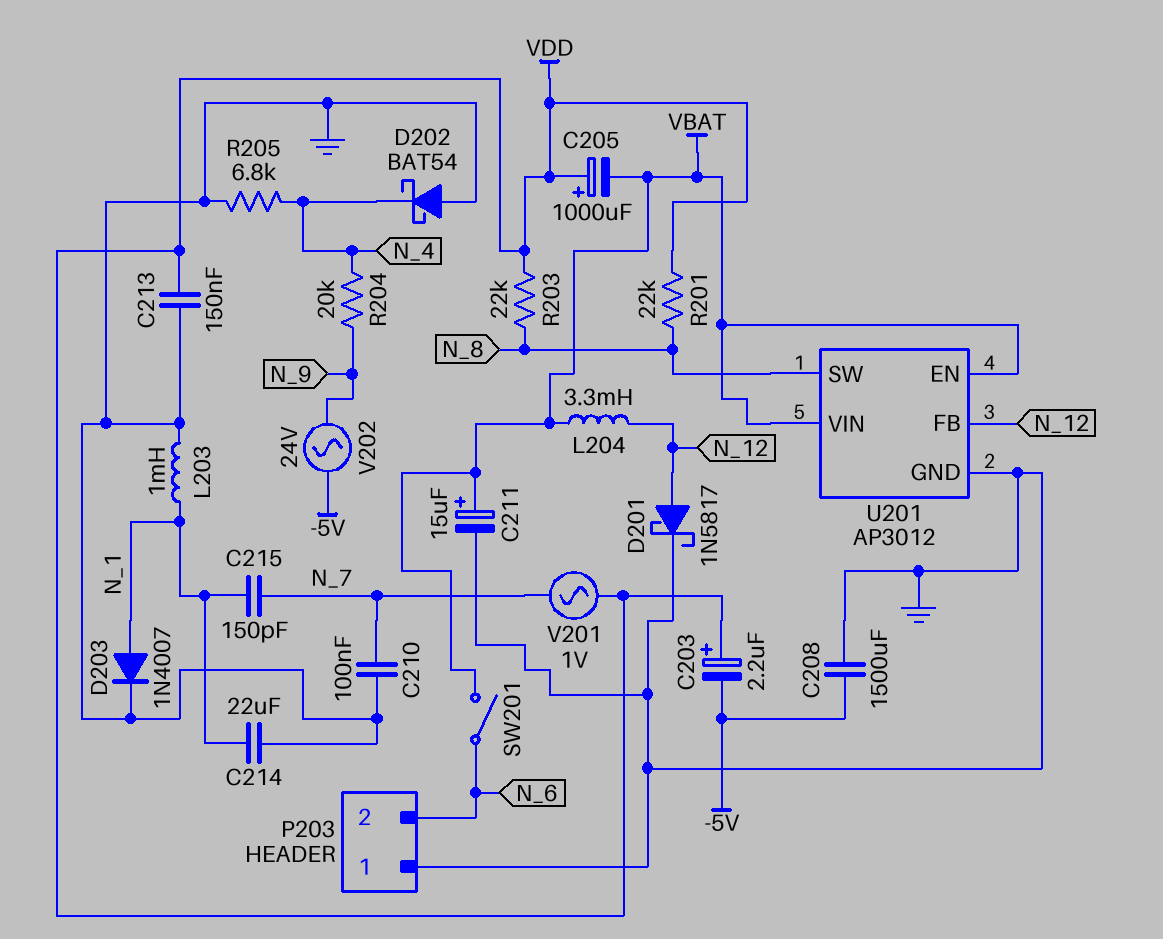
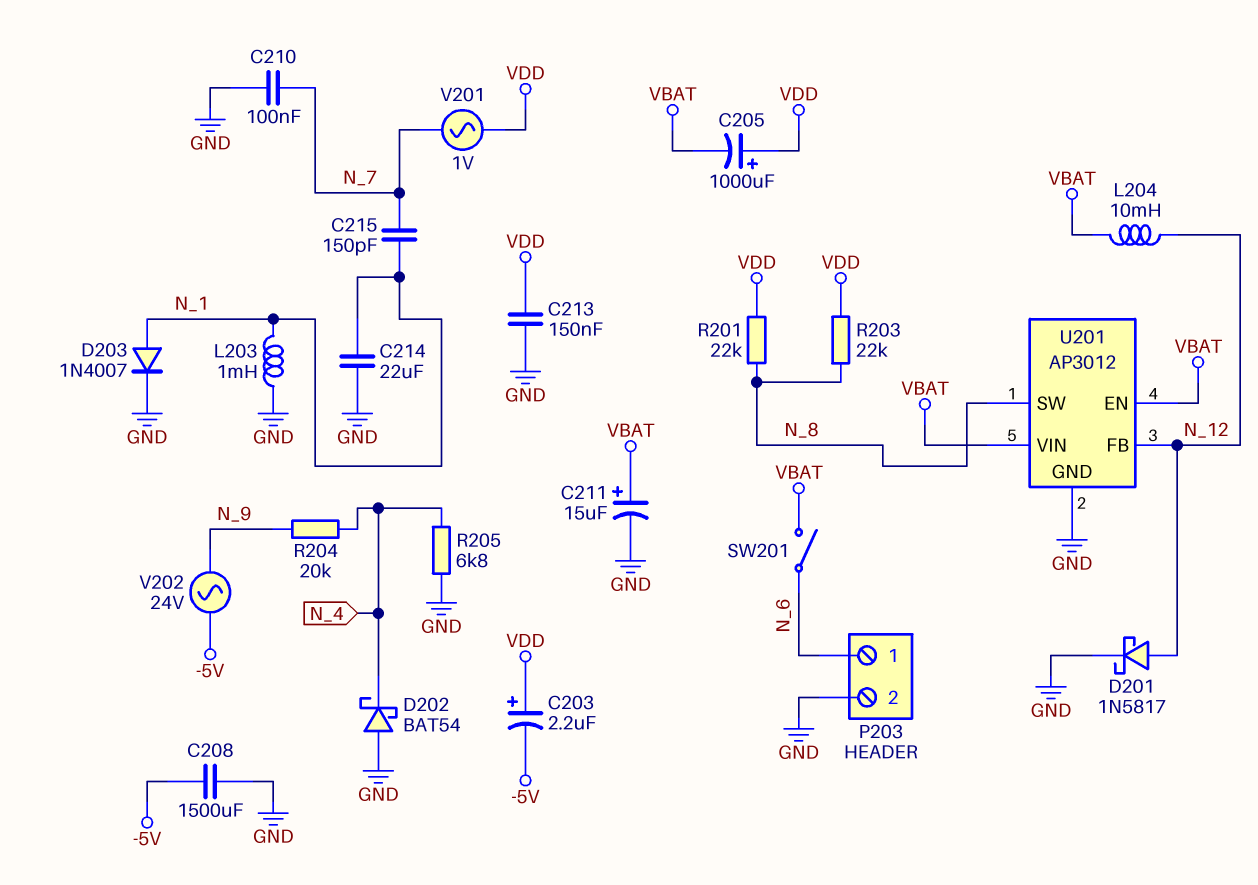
L204: 3.3mH (N_12, VBAT) -> 10mH (N_12, VBAT)
P203 pin 1: GND -> N_6
P203 pin 2: N_6 -> GND

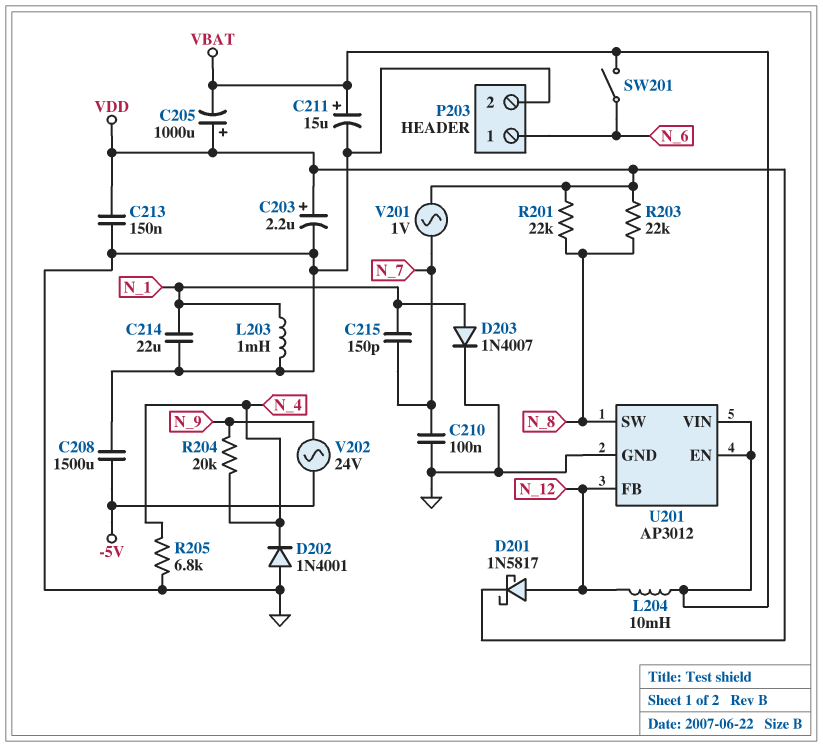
C203: 2.2uF (plus VDD, minus -5V) -> 2.2uF (plus VDD, minus GND)
D201: schottky 1N5817 (A N_12, K GND) -> schottky 1N5817 (A N_12, K VDD)
D202: schottky BAT54 (A GND, K N_4) -> diode 1N4001 (A GND, K N_4)

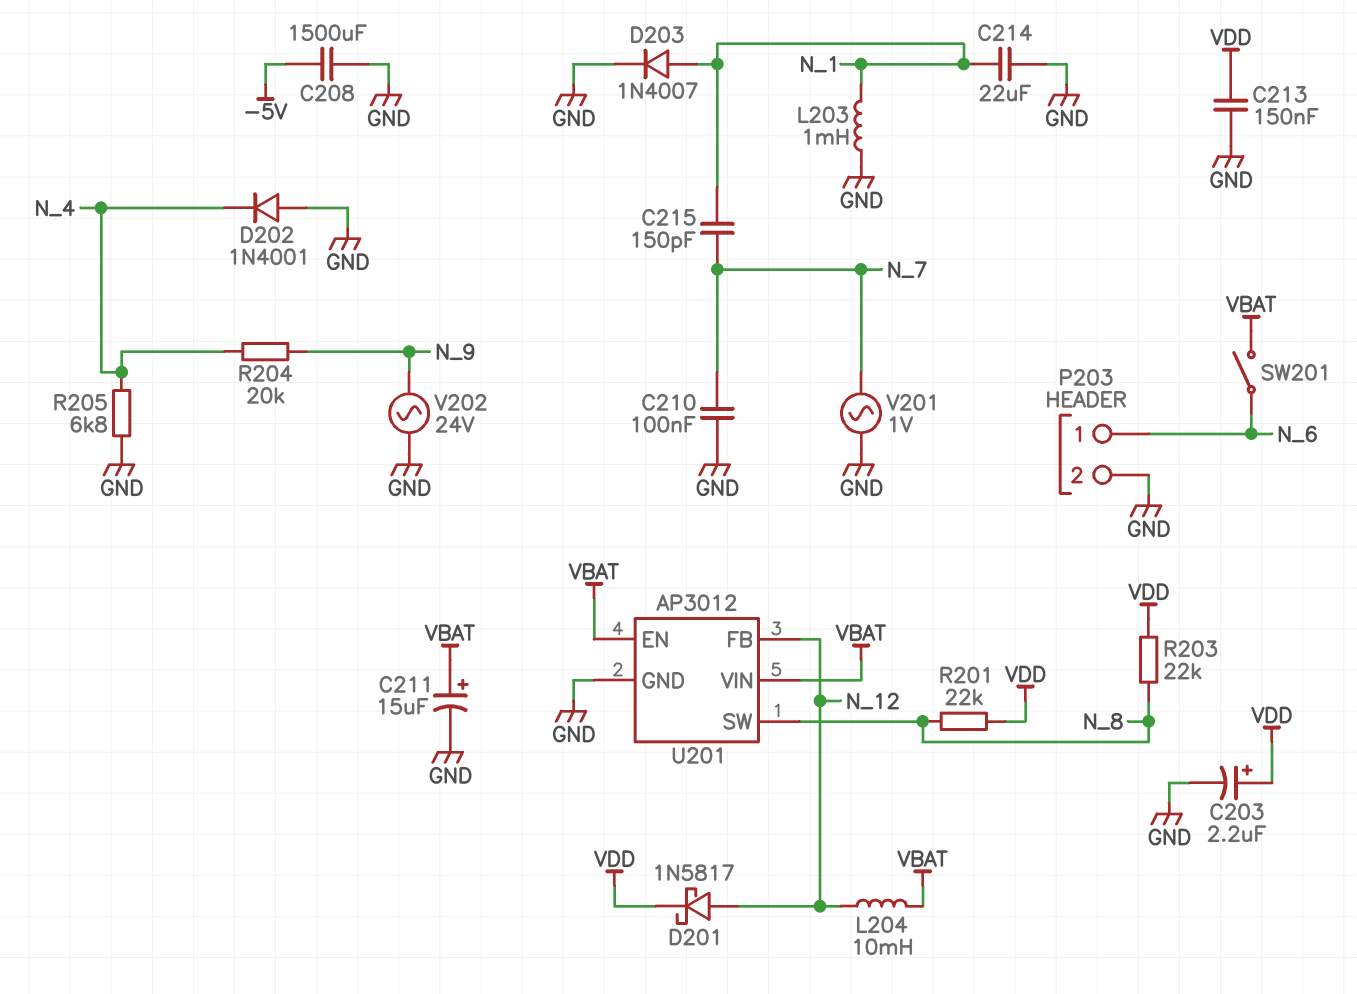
C205: 1000uF (plus VDD, minus VBAT) -> none
V201: AC 1V (N_7, VDD) -> AC 1V (GND, N_7)
V202: AC 24V (-5V, N_9) -> AC 24V (GND, N_9)

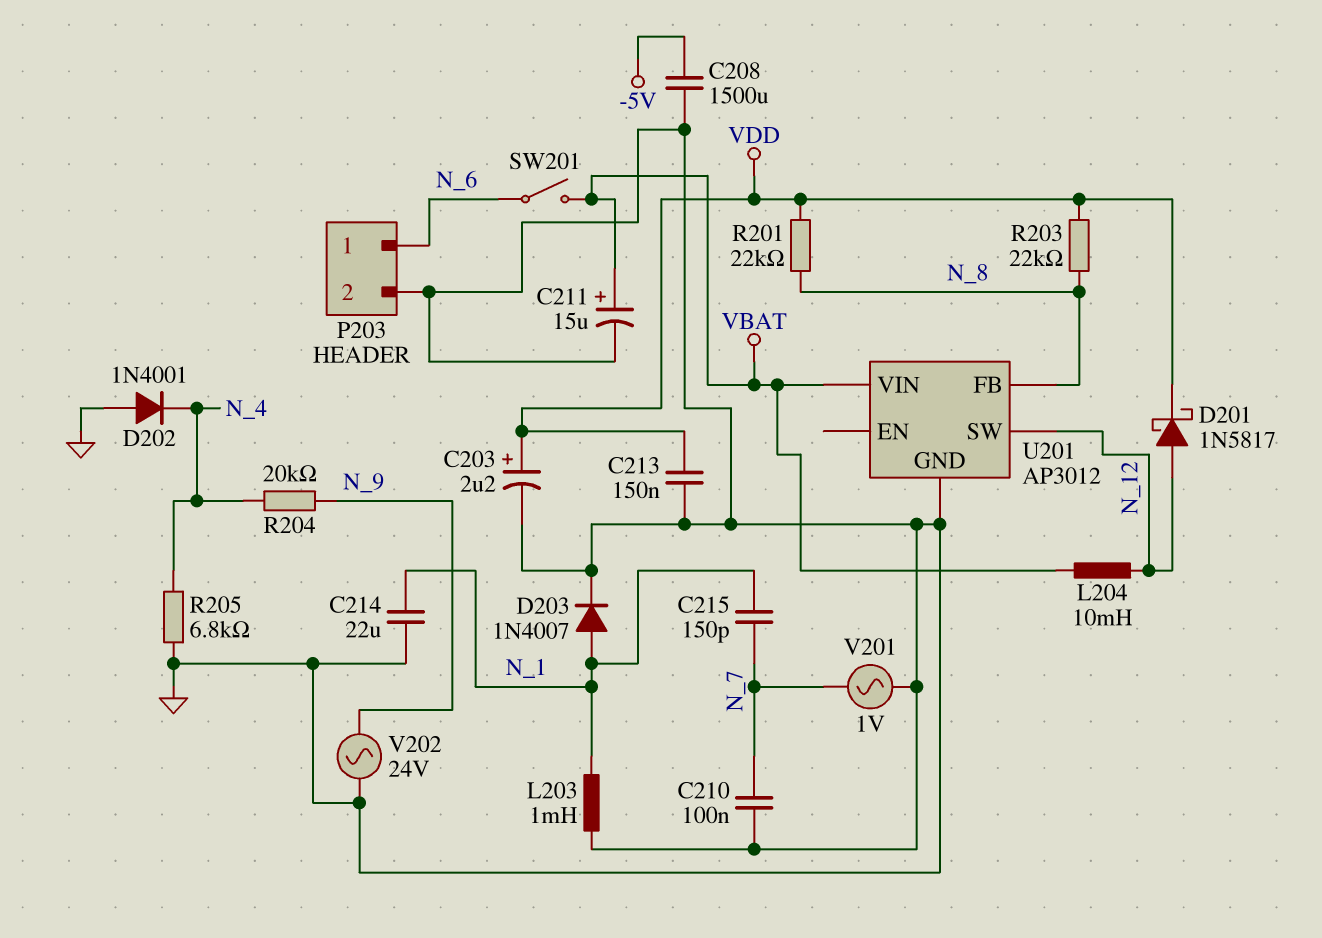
U201 pin EN: VBAT -> none
U201 pin FB: N_12 -> N_8
U201 pin SW: N_8 -> N_12

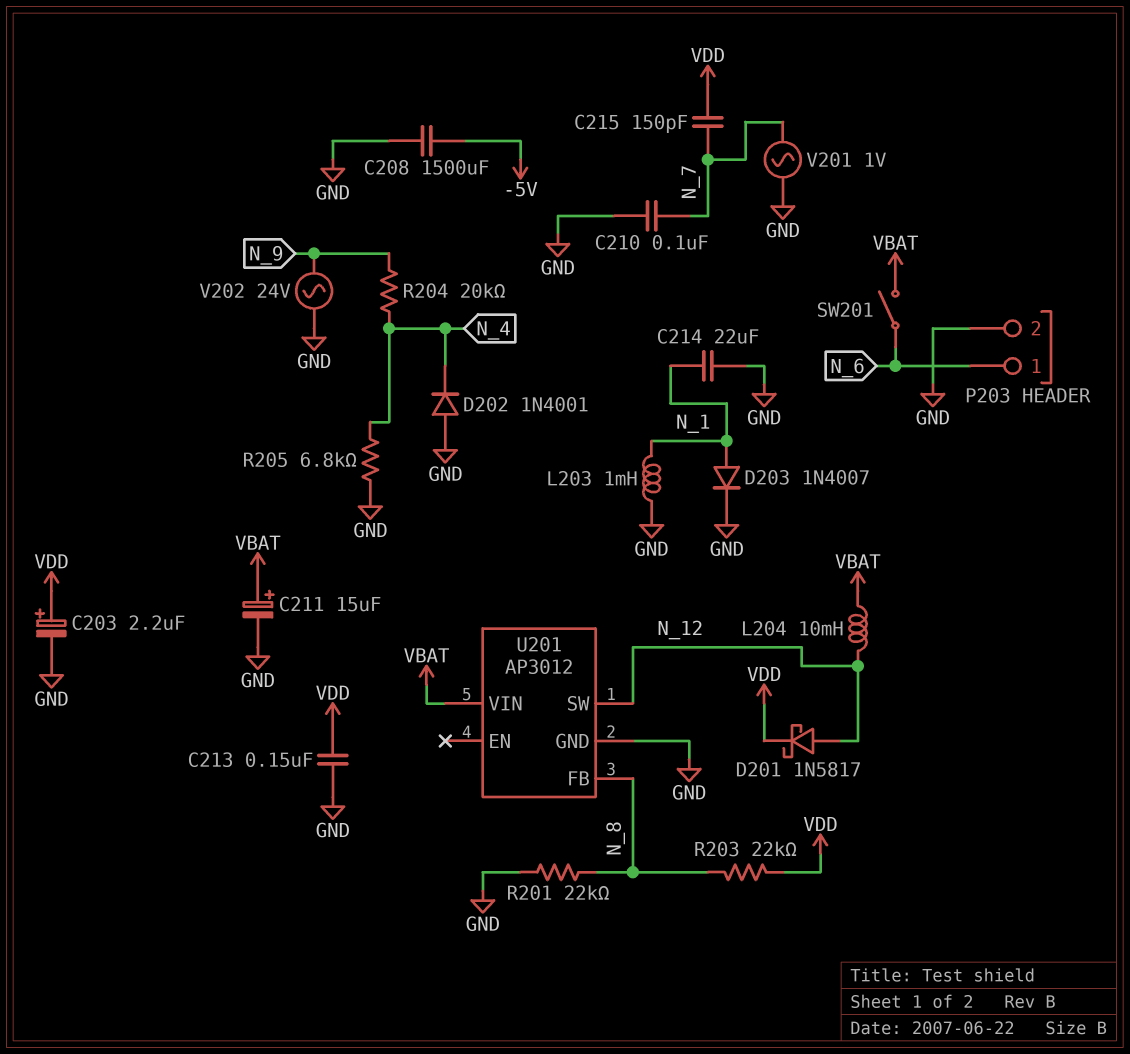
C215: 150pF (N_1, N_7) -> 150pF (N_7, VDD)
R201: 22k (N_8, VDD) -> 22k (GND, N_8)

